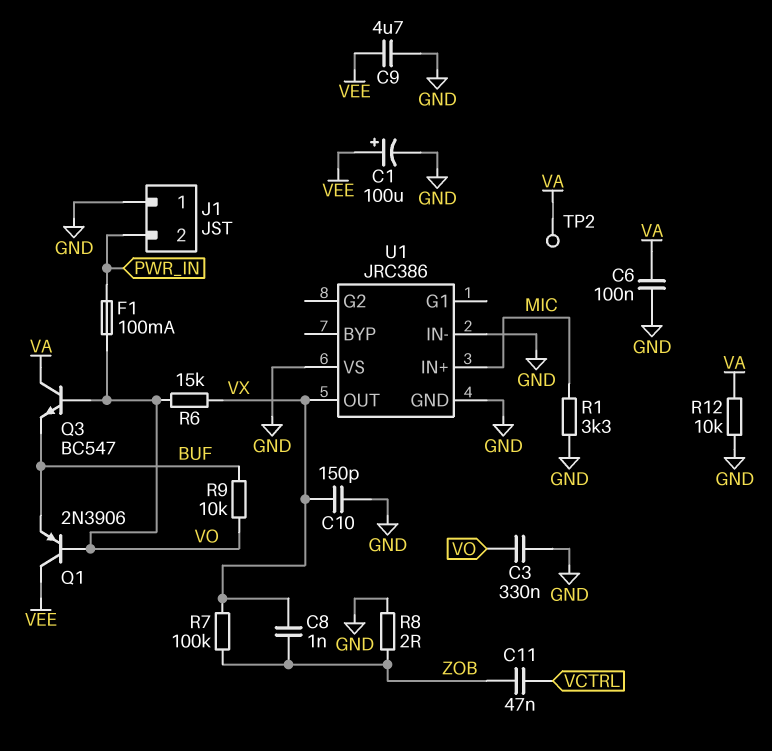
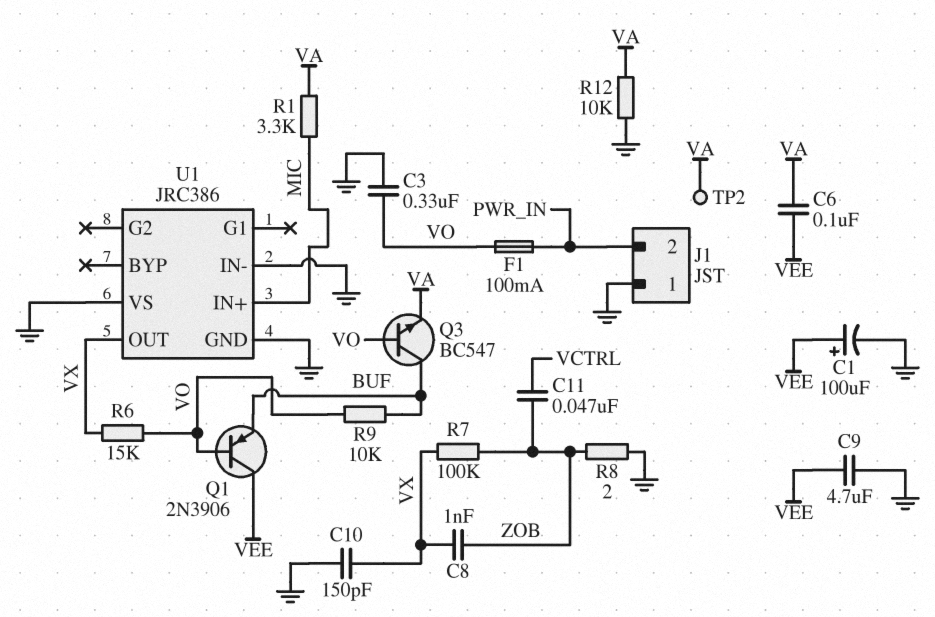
C6: 100nF (GND, VA) -> 100nF (VA, VEE)
Q3: NPN BC547 (B VO, C VA, E BUF) -> NPN BC547 (B VO, C BUF, E VA)
R1: 3.3k (GND, MIC) -> 3.3k (MIC, VA)

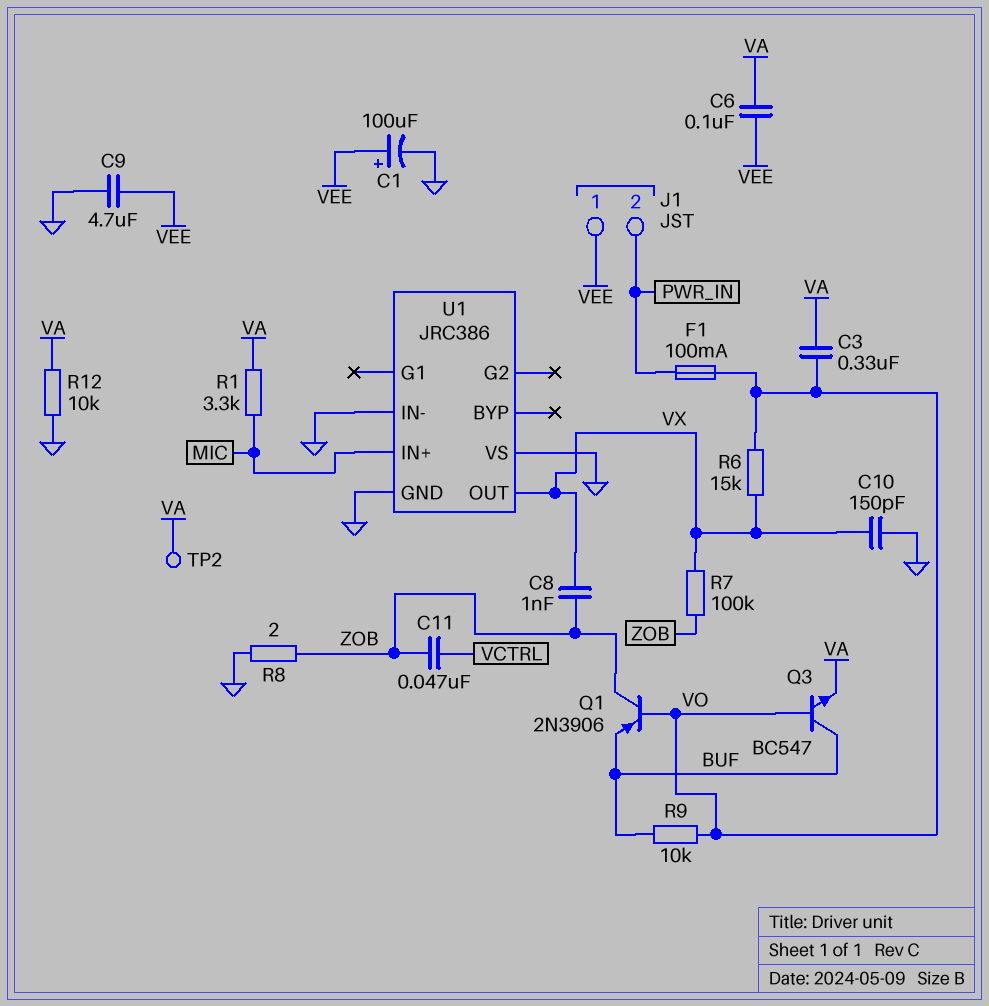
C3: 330nF (GND, VO) -> 330nF (VA, VO)
J1 pin 1: GND -> VEE
Q1: PNP 2N3906 (B VO, C VEE, E BUF) -> PNP 2N3906 (B VO, C ZOB, E BUF)

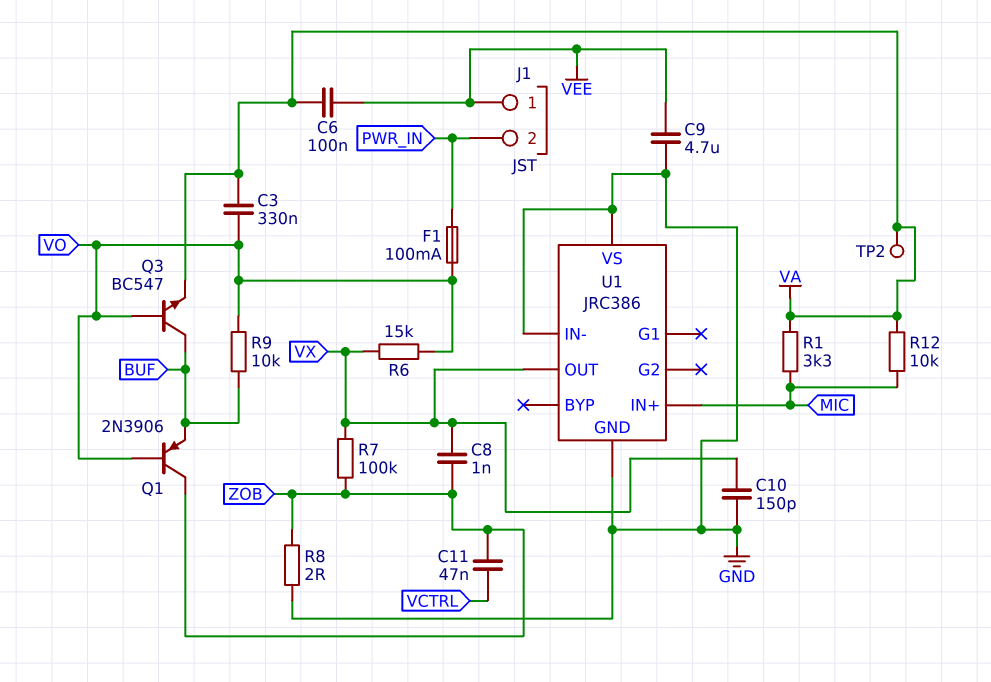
C1: 100uF (plus VEE, minus GND) -> none
R12: 10k (GND, VA) -> 10k (MIC, VA)

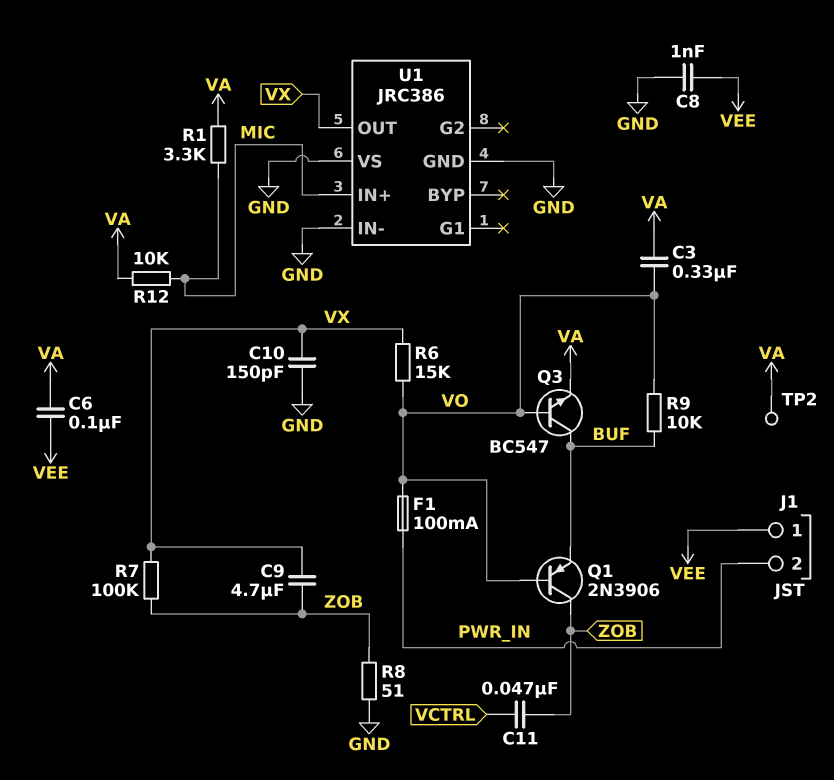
C8: 1nF (VX, ZOB) -> 1nF (GND, VEE)
C9: 4.7uF (GND, VEE) -> 4.7uF (VX, ZOB)
R8: 2 (GND, ZOB) -> 51 (GND, ZOB)

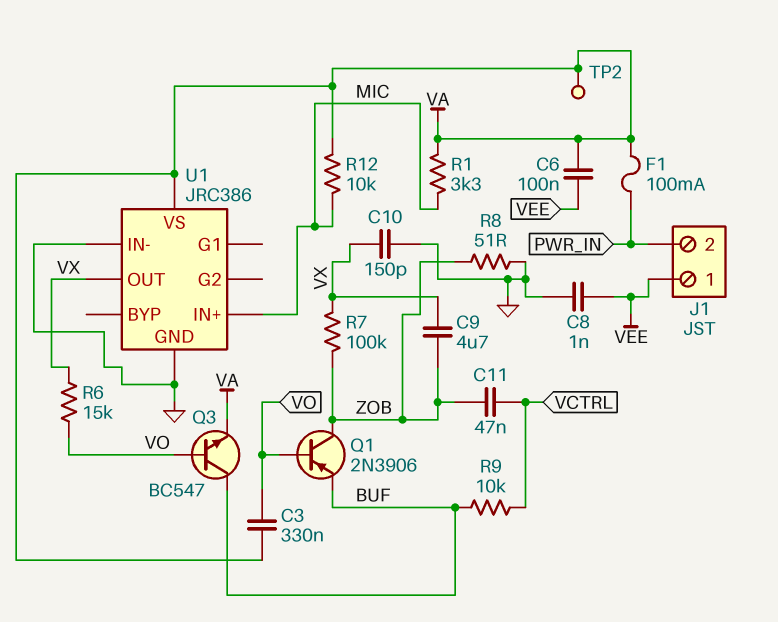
F1: 100mA (PWR_IN, VO) -> 100mA (PWR_IN, VA)
R9: 10k (BUF, VO) -> 10k (BUF, VCTRL)
U1 pin VS: GND -> VA

